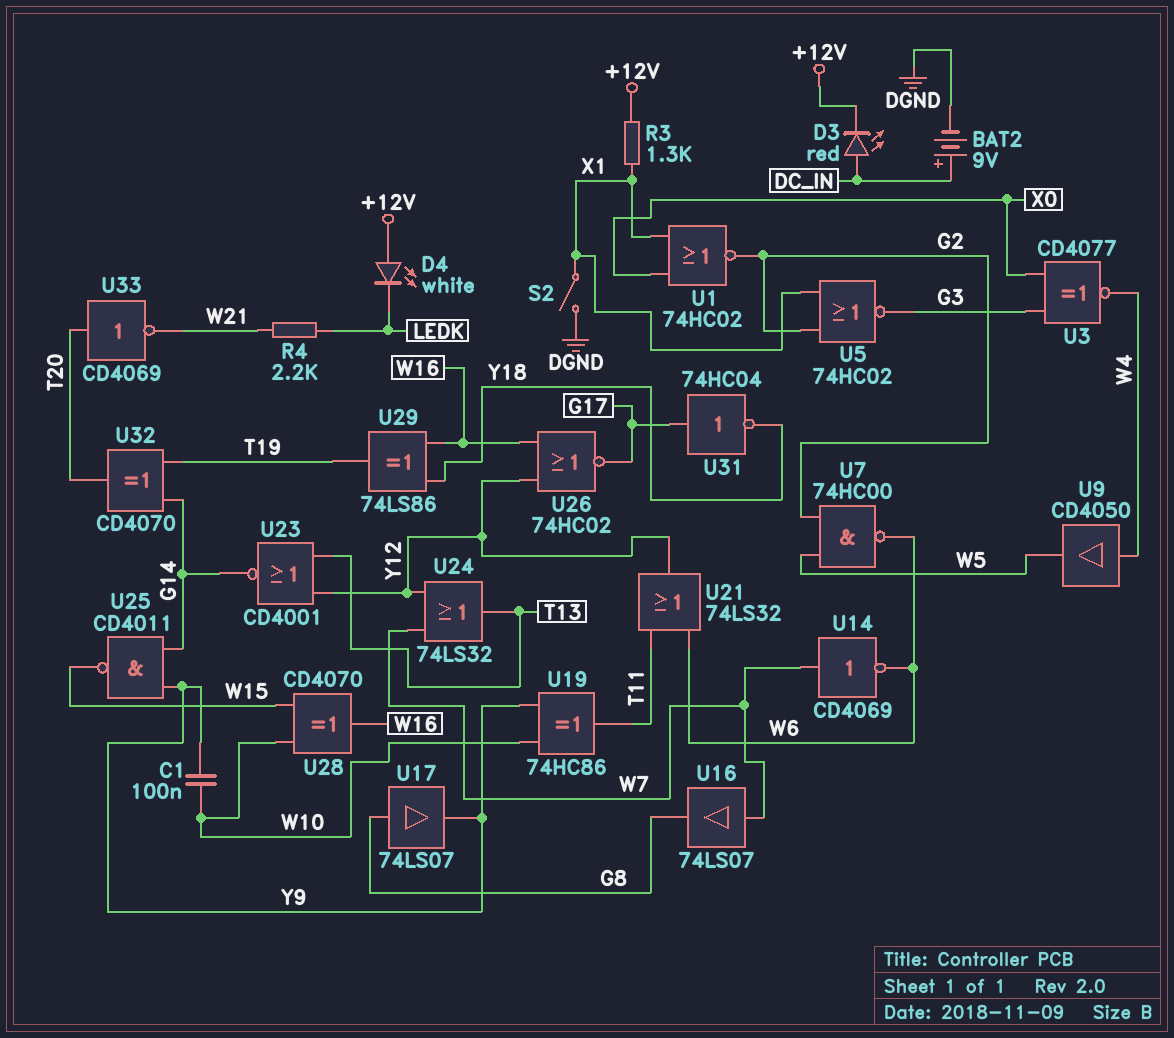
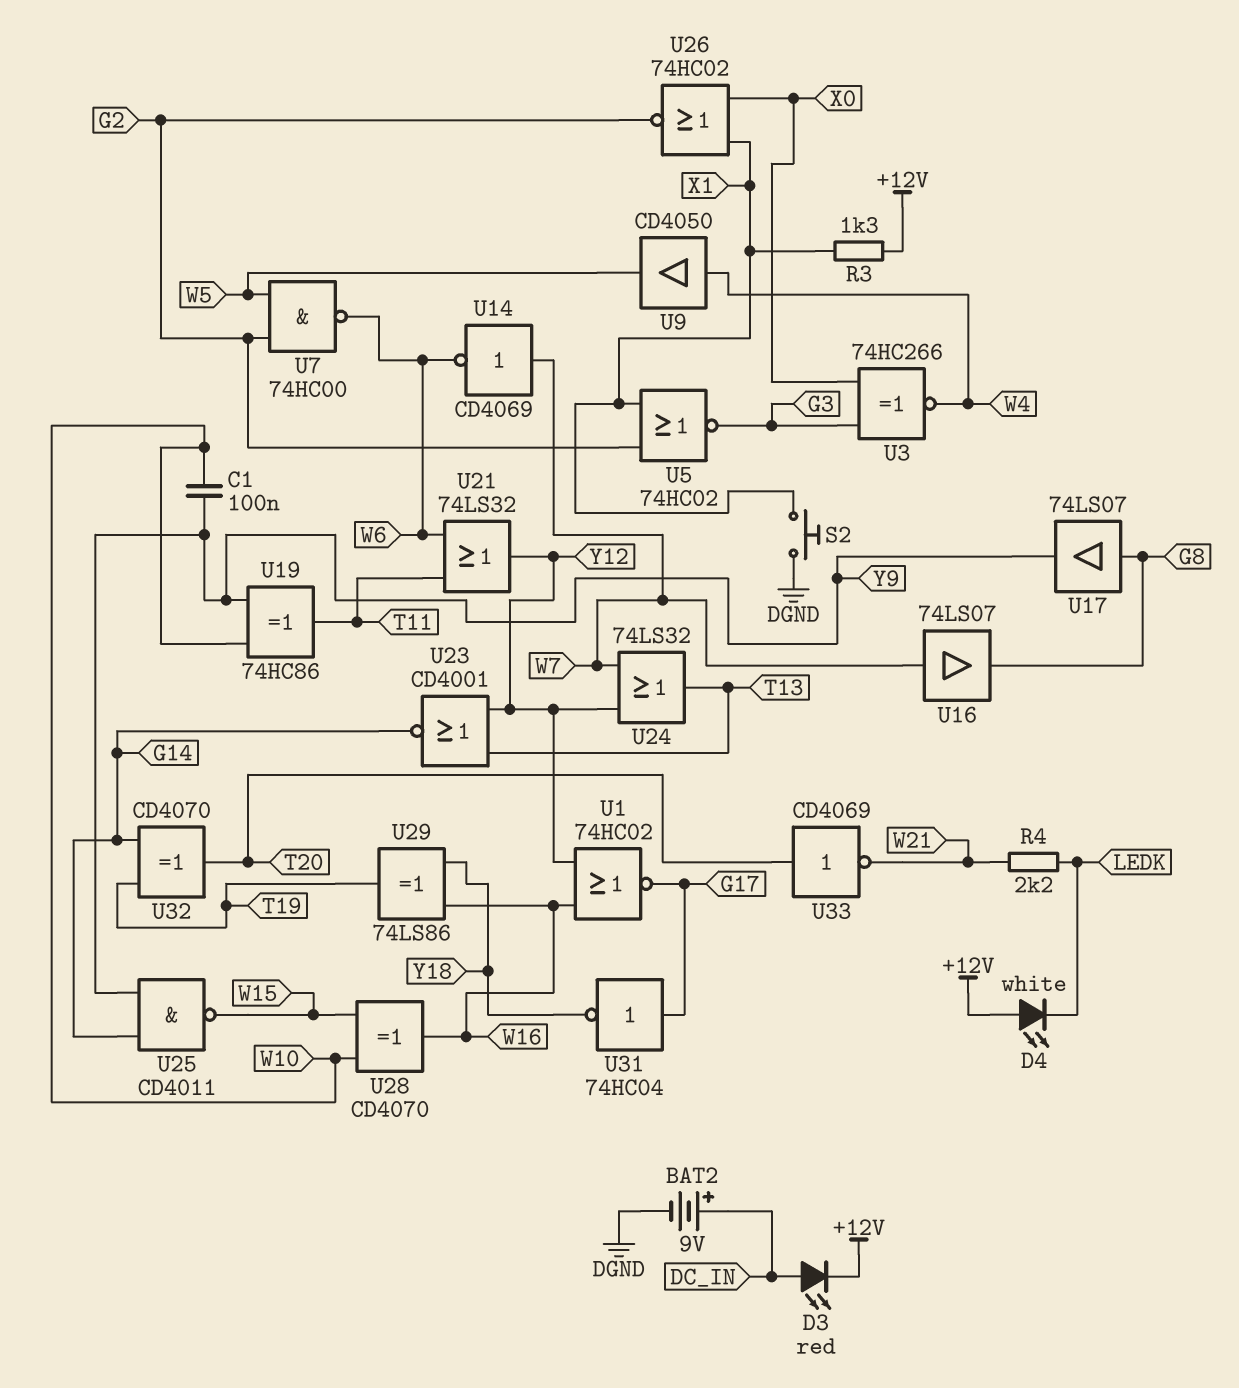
S2: switch (DGND, X1) -> button (DGND, X1)
U1: NOR 74HC02 (in X0, in X1, out G2) -> NOR 74HC02 (in W16, in Y12, out G17)
U3: XNOR CD4077 (in G3, in X0, out W4) -> XNOR 74HC266 (in G3, in X0, out W4)
U26: NOR 74HC02 (in W16, in Y12, out G17) -> NOR 74HC02 (in X0, in X1, out G2)

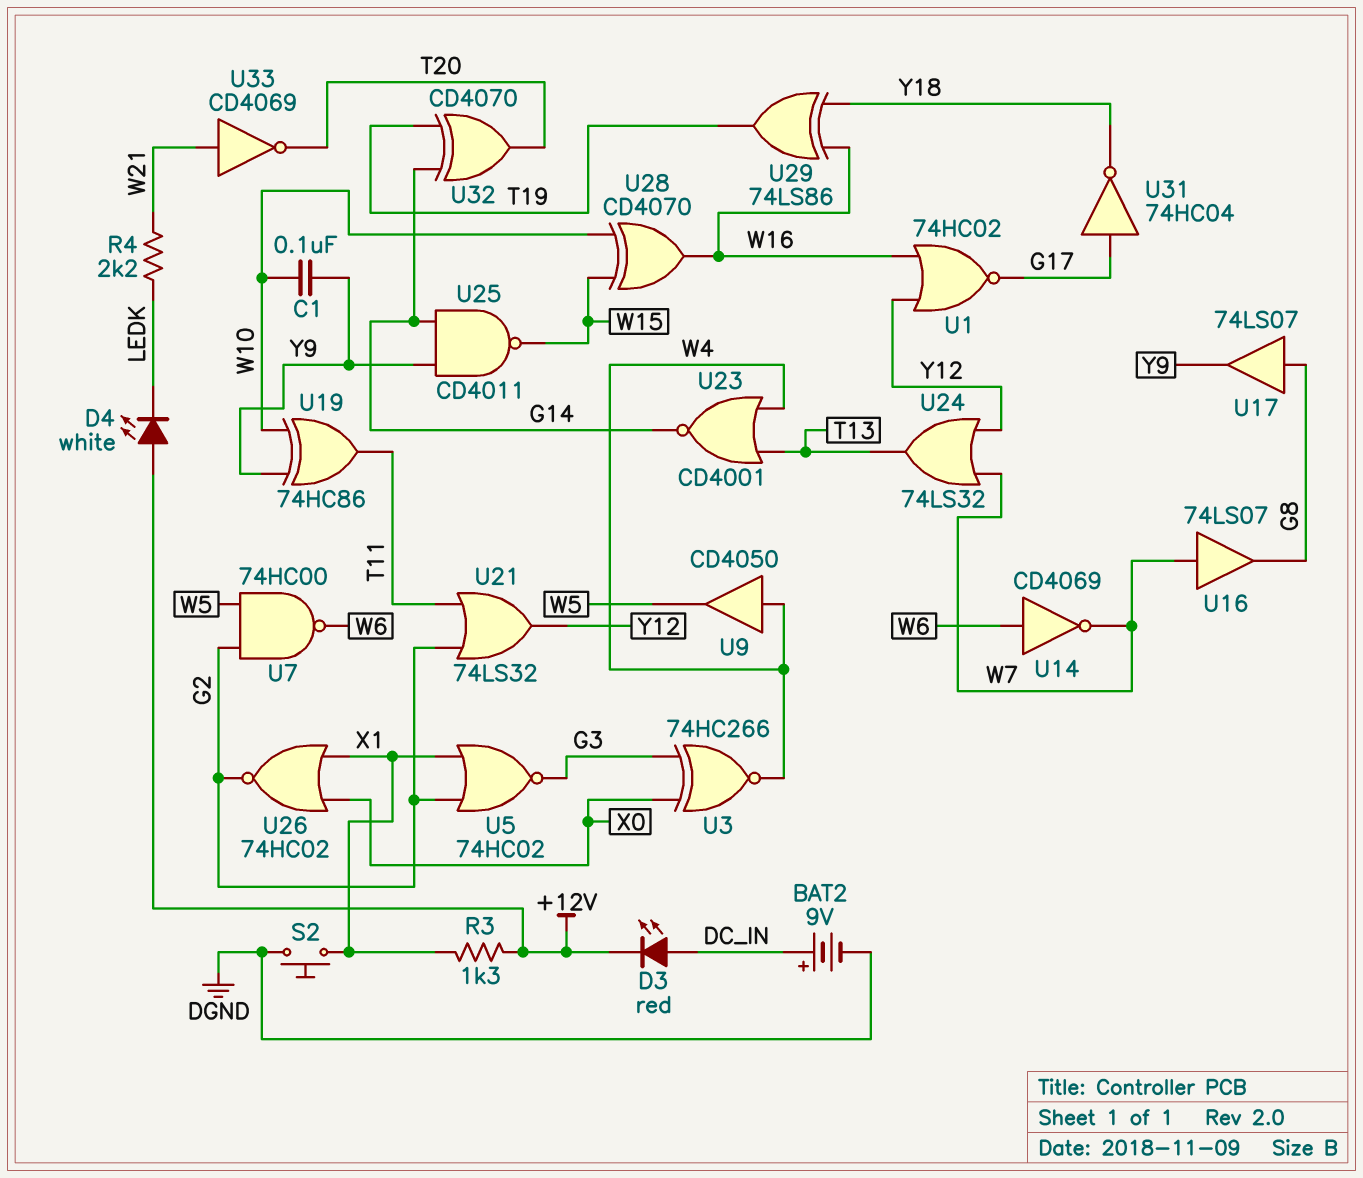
U14: NOT CD4069 (in W7, out W6) -> NOT CD4069 (in W6, out W7)
U21: OR 74LS32 (in T11, in W6, out Y12) -> OR 74LS32 (in G2, in T11, out Y12)
U23: NOR CD4001 (in T13, in Y12, out G14) -> NOR CD4001 (in T13, in W4, out G14)
U33: NOT CD4069 (in T20, out W21) -> NOT CD4069 (in W21, out T20)

